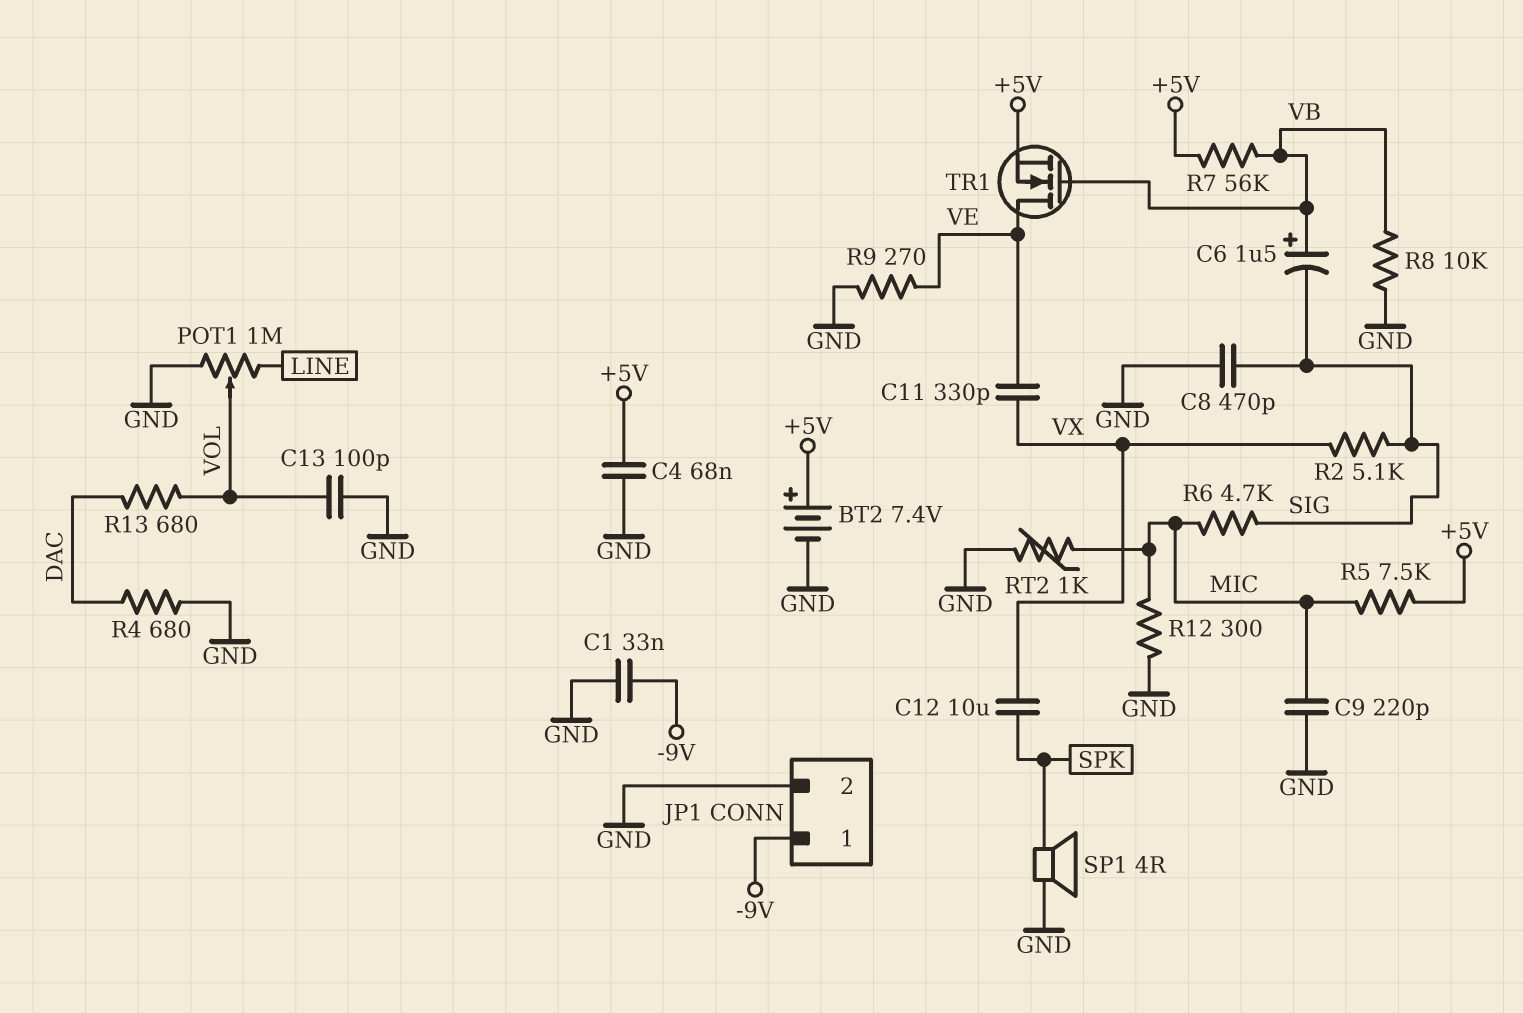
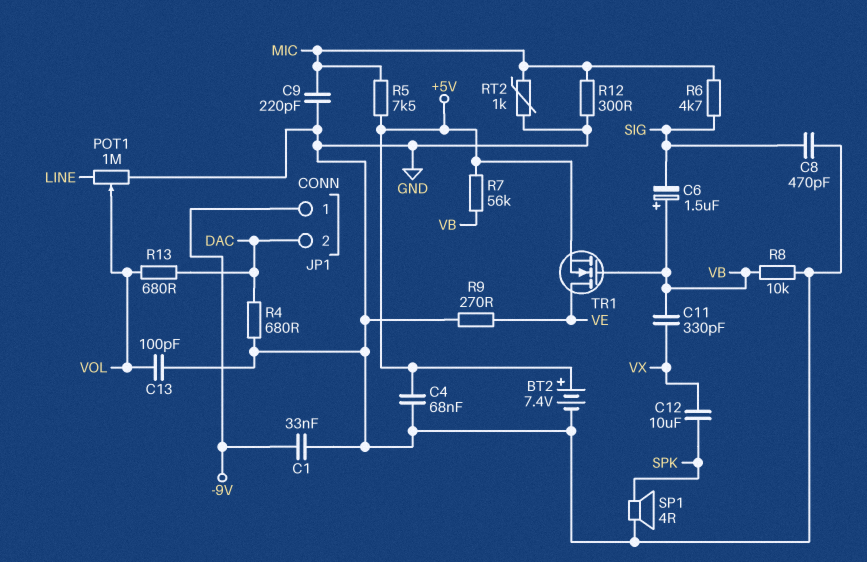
C11: 330pF (VE, VX) -> 330pF (VB, VX)
JP1 pin 2: GND -> DAC
R2: 5.1k (SIG, VX) -> none

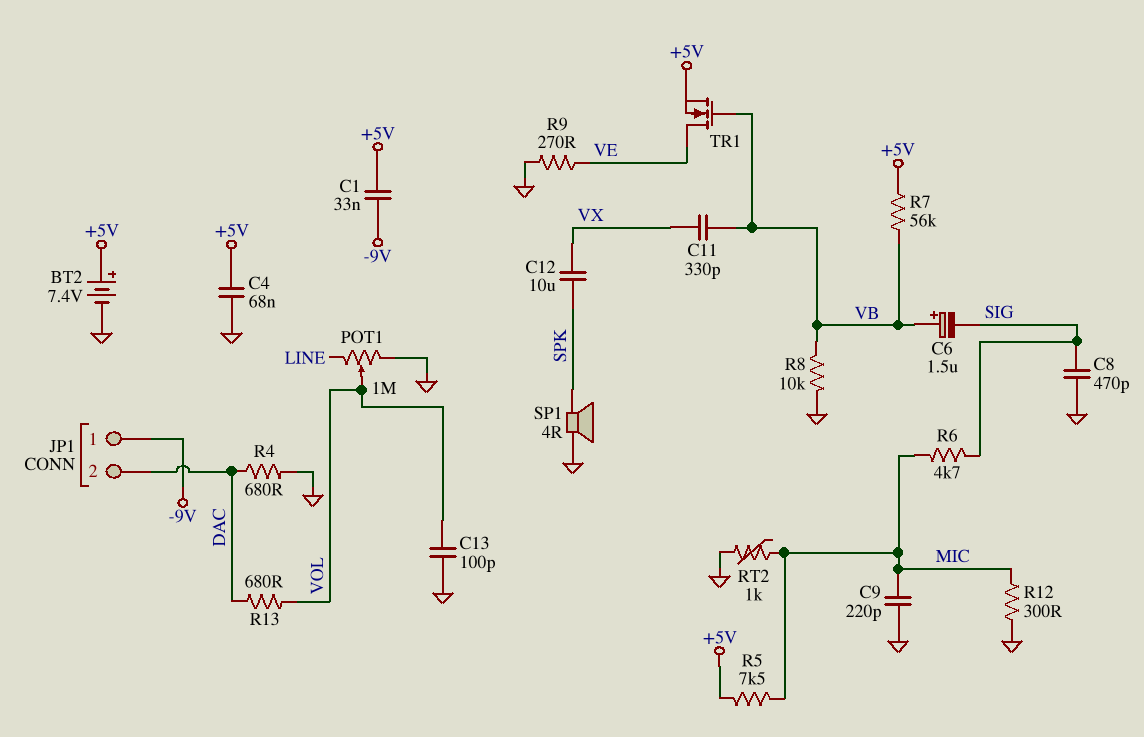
C1: 33nF (-9V, GND) -> 33nF (+5V, -9V)

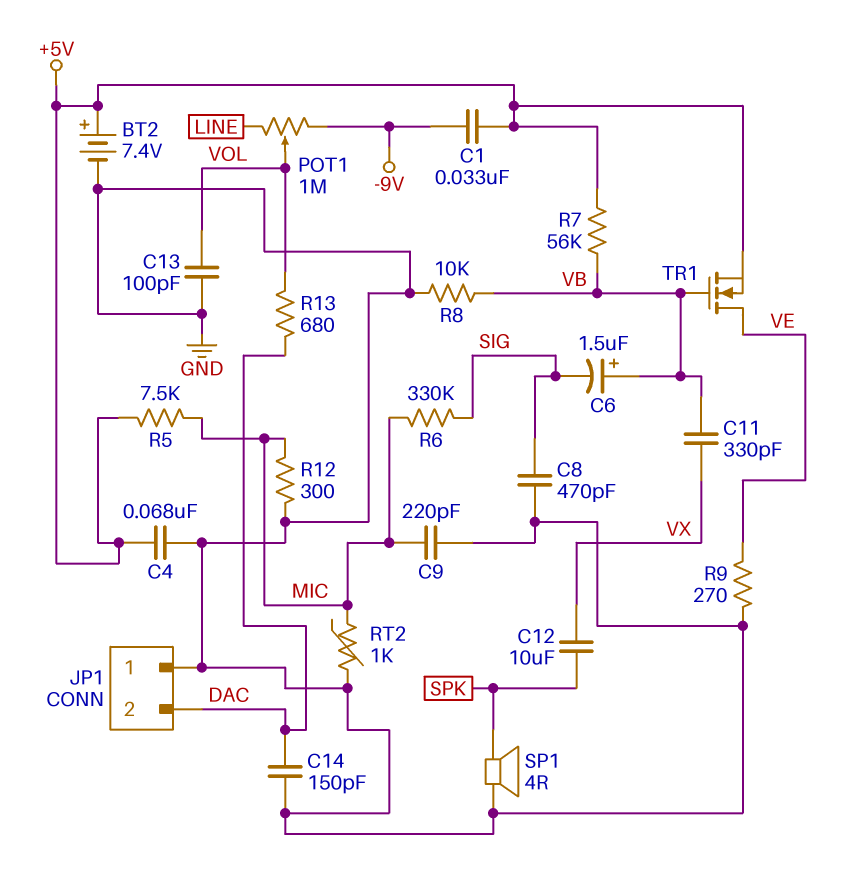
C14: none -> 150pF (DAC, GND)
JP1 pin 1: -9V -> GND
POT1: 1M (GND, LINE, wiper VOL) -> 1M (-9V, LINE, wiper VOL)
R4: 680 (DAC, GND) -> none
R6: 4.7k (MIC, SIG) -> 330k (MIC, SIG)

